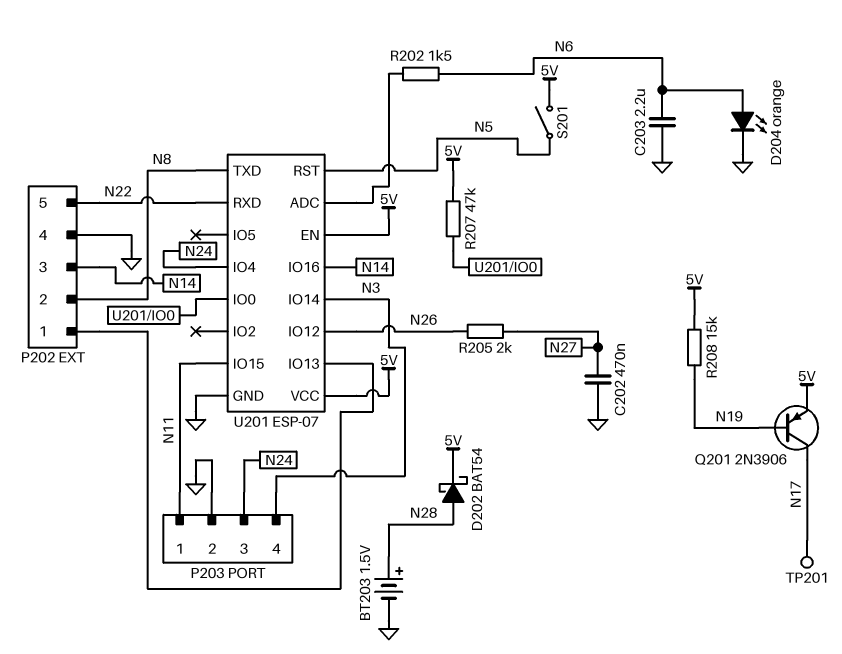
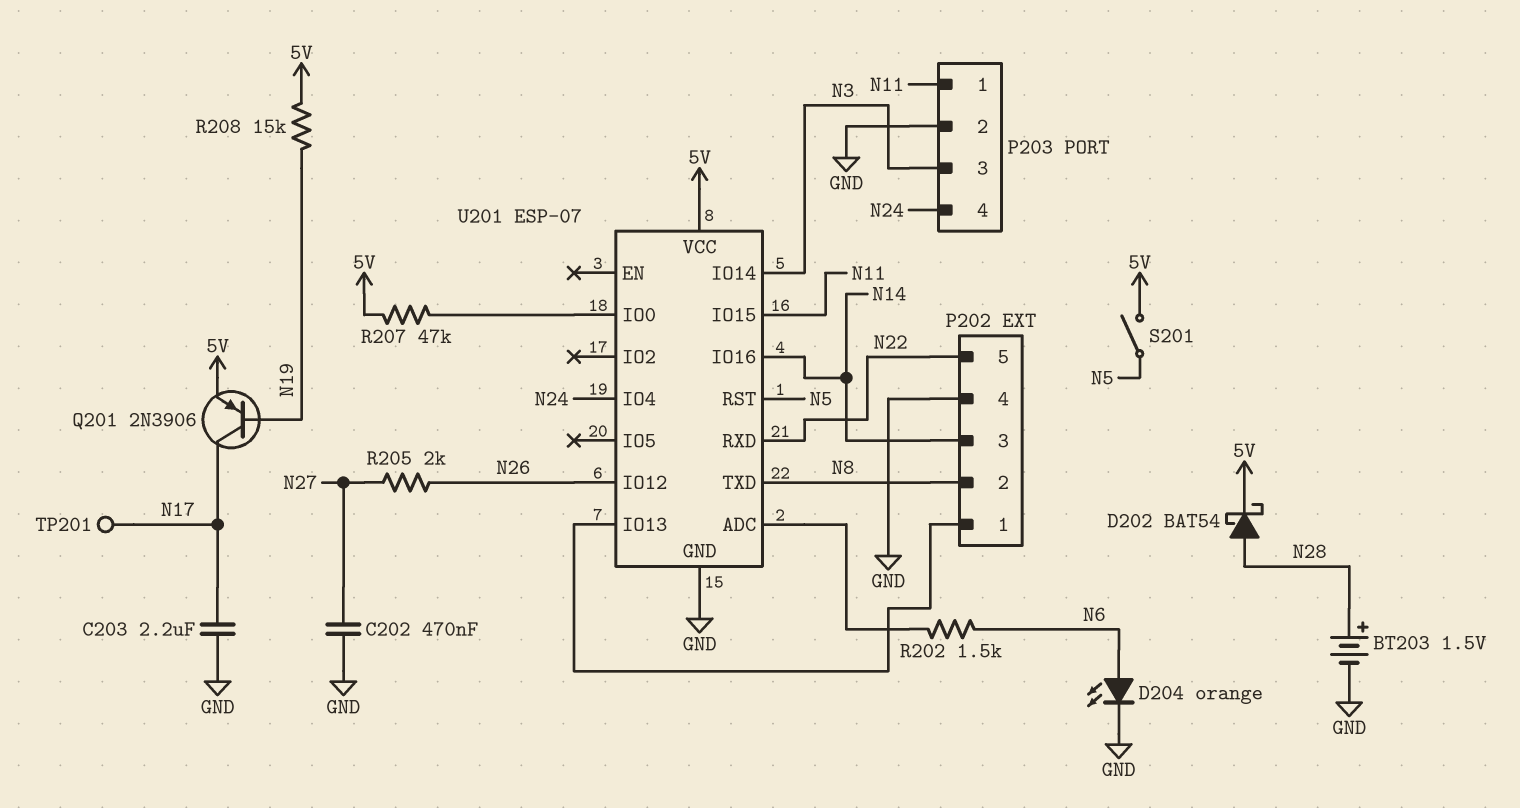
C203: 2.2uF (GND, N6) -> 2.2uF (GND, N17)
P203 pin 3: N24 -> N3
P203 pin 4: N3 -> N24
U201 pin EN: 5V -> none

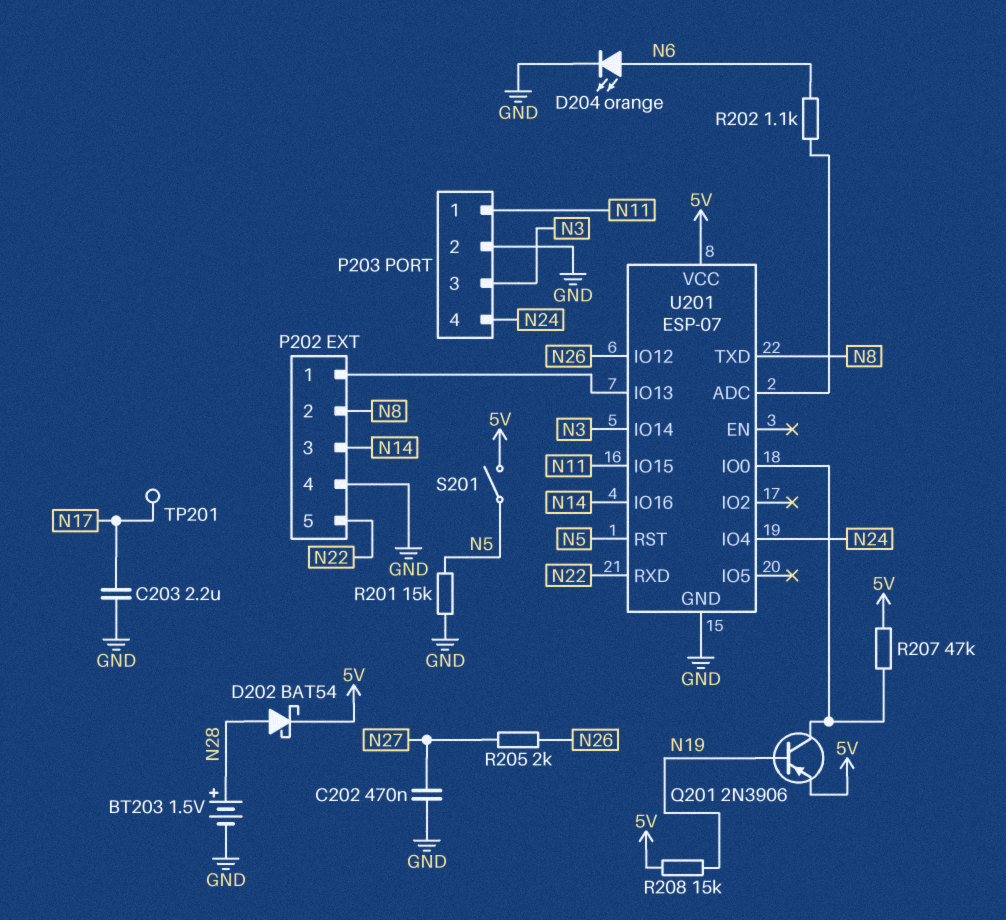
Q201: PNP 2N3906 (B N19, C N17, E 5V) -> PNP 2N3906 (B N19, C U201/IO0, E 5V)
R201: none -> 15k (GND, N5)
R202: 1.5k (N6, U201/ADC) -> 1.1k (N6, U201/ADC)

